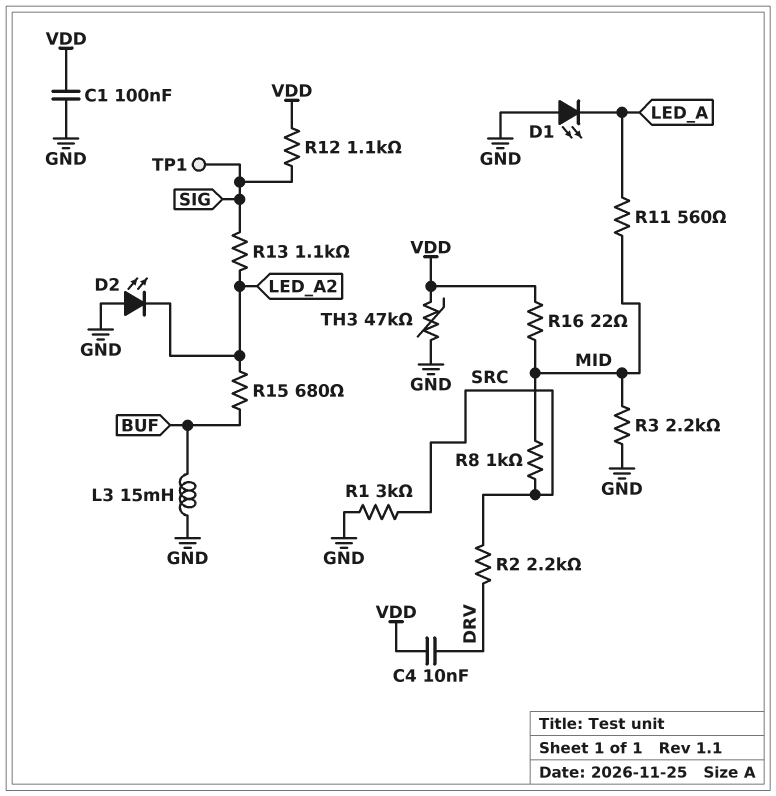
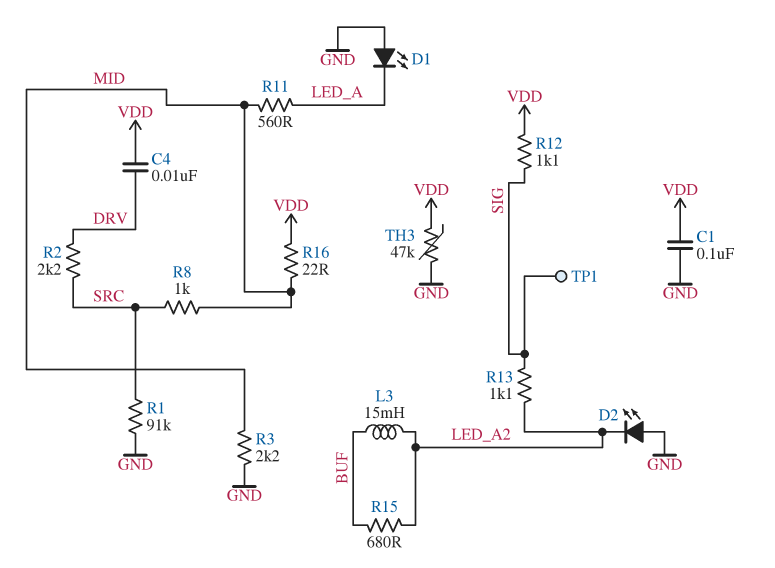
L3: 15mH (BUF, GND) -> 15mH (BUF, LED_A2)
R1: 3k (GND, SRC) -> 91k (GND, SRC)

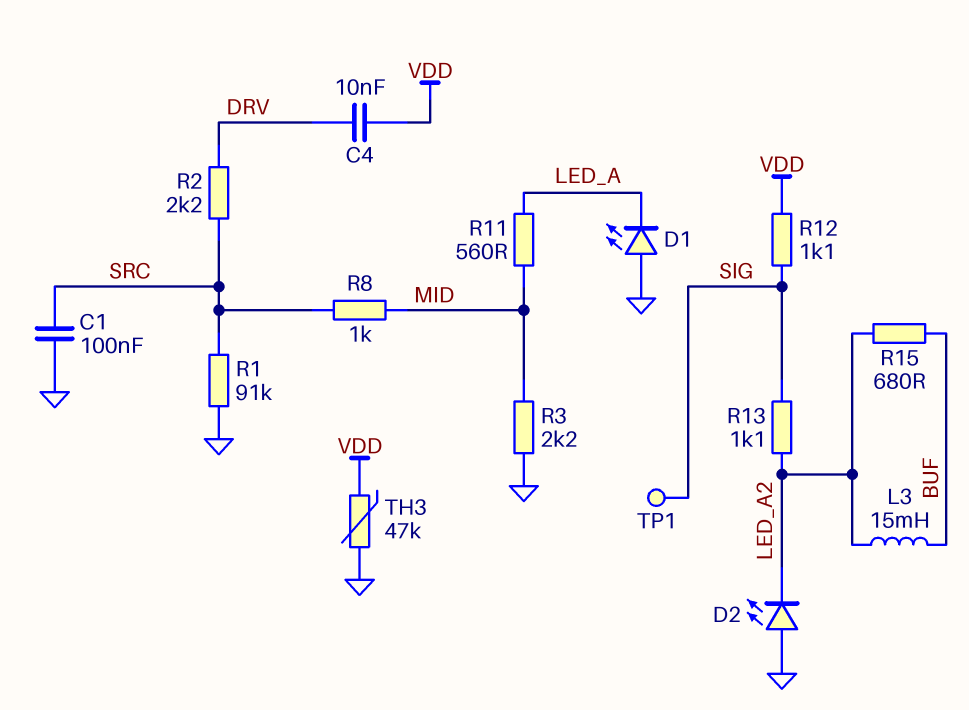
C1: 100nF (GND, VDD) -> 100nF (GND, SRC)
R16: 22 (MID, VDD) -> none

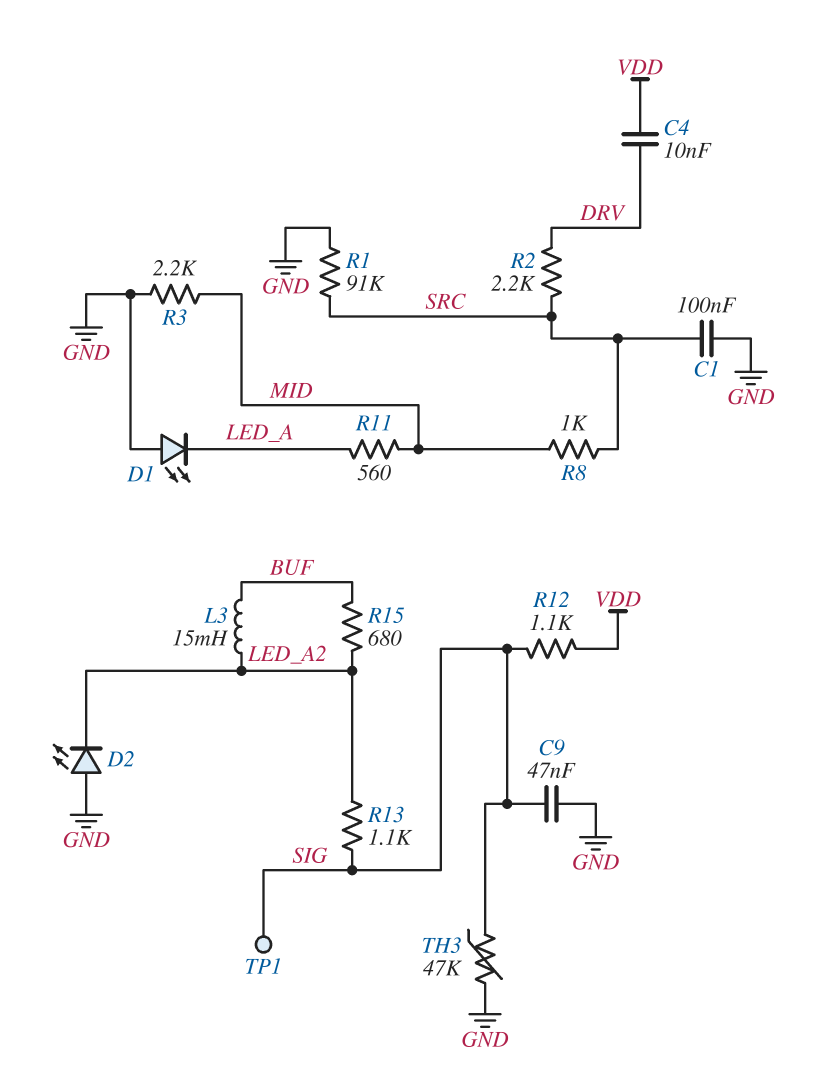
C9: none -> 47nF (GND, SIG)
TH3: 47k (GND, VDD) -> 47k (GND, SIG)

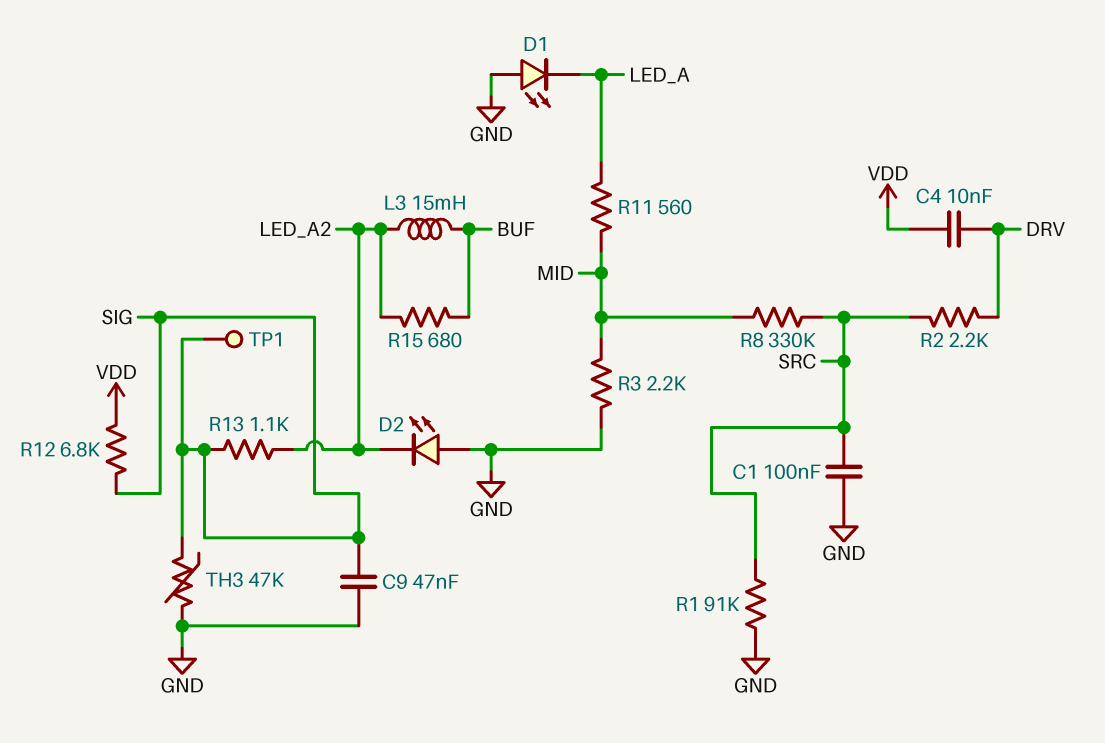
R8: 1k (MID, SRC) -> 330k (MID, SRC)
R12: 1.1k (SIG, VDD) -> 6.8k (SIG, VDD)

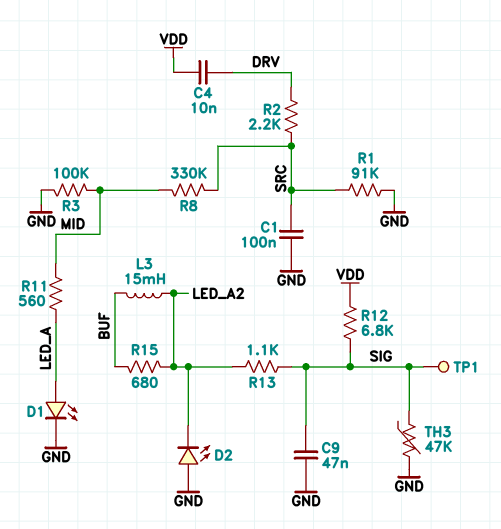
D1: LED (A GND, K LED_A) -> LED (A LED_A, K GND)
R3: 2.2k (GND, MID) -> 100k (GND, MID)

